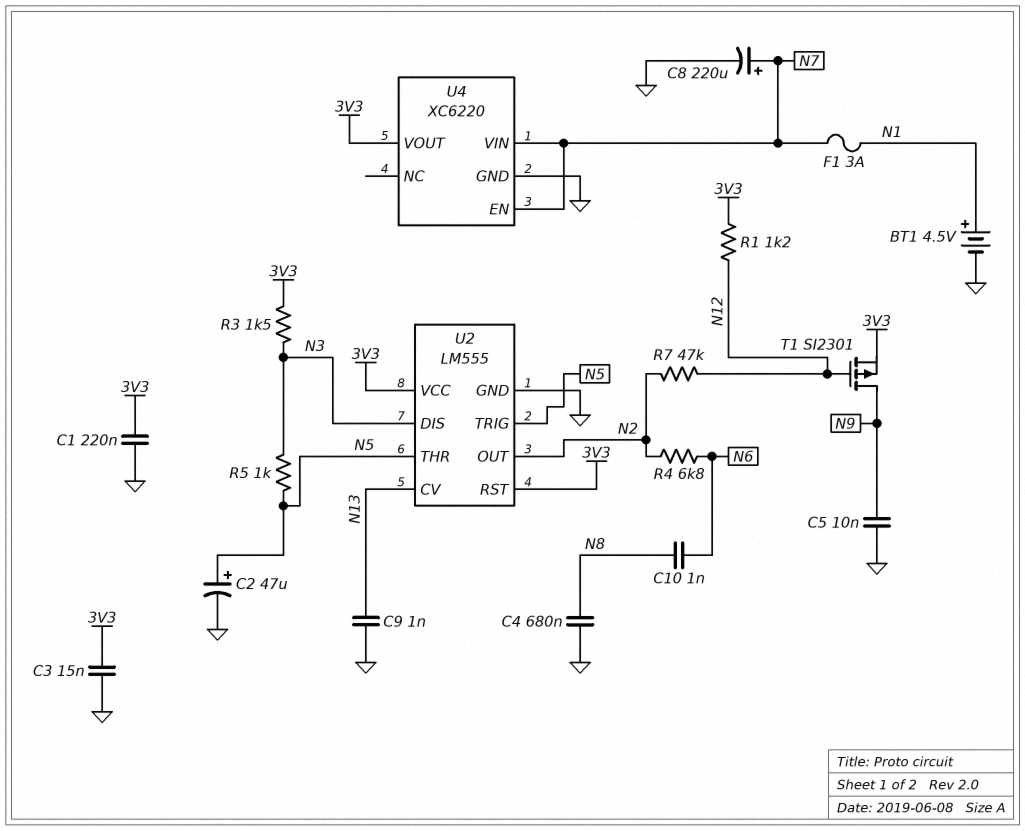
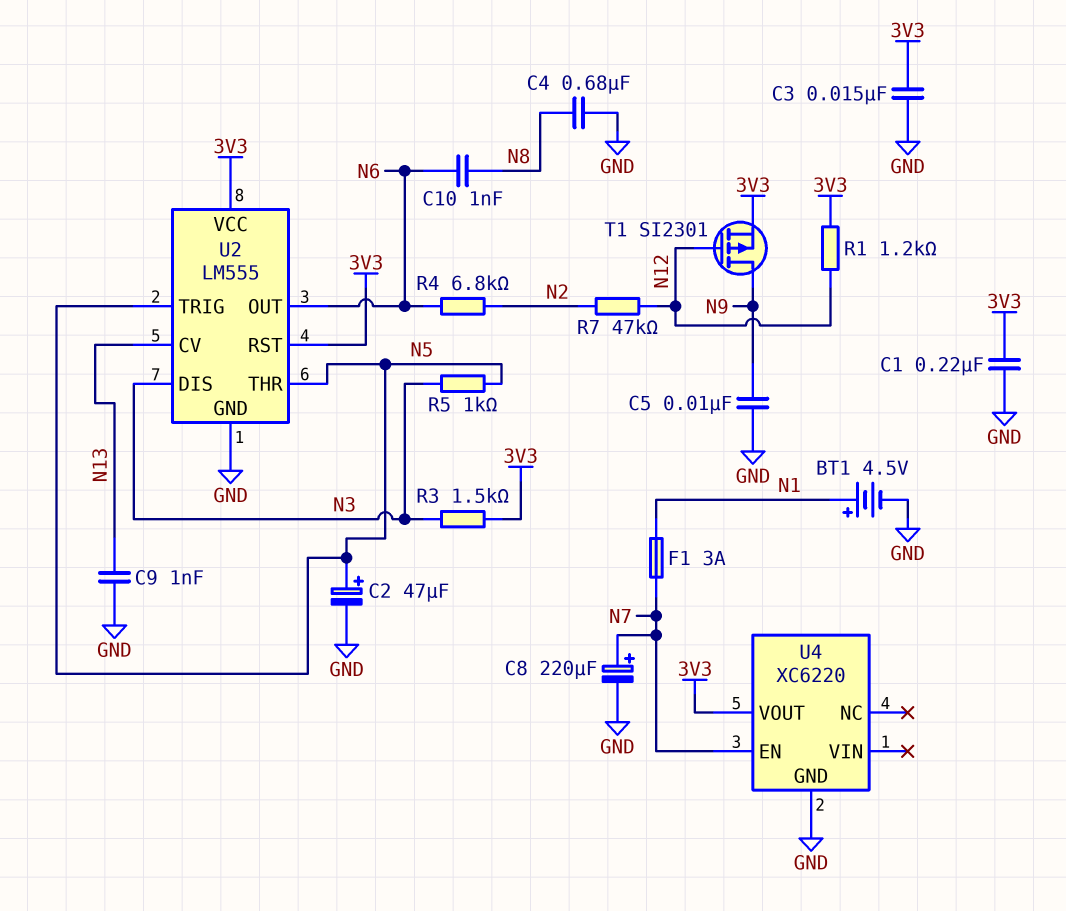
U2 pin OUT: N2 -> N6
U4 pin VIN: N7 -> none

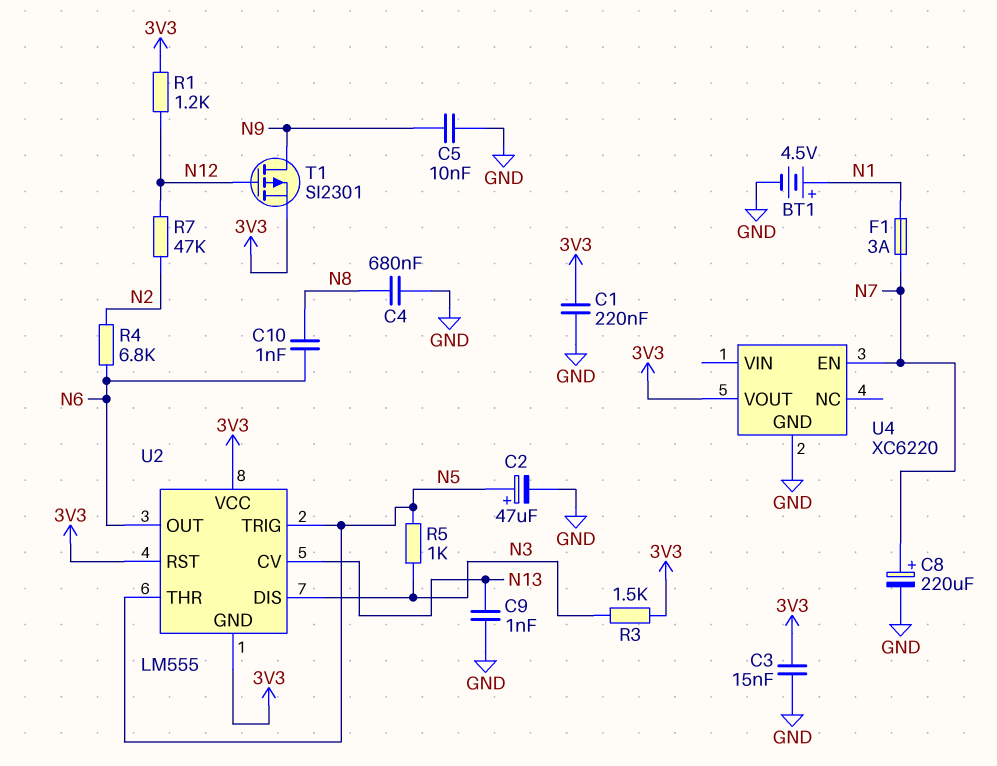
U2 pin GND: GND -> 3V3

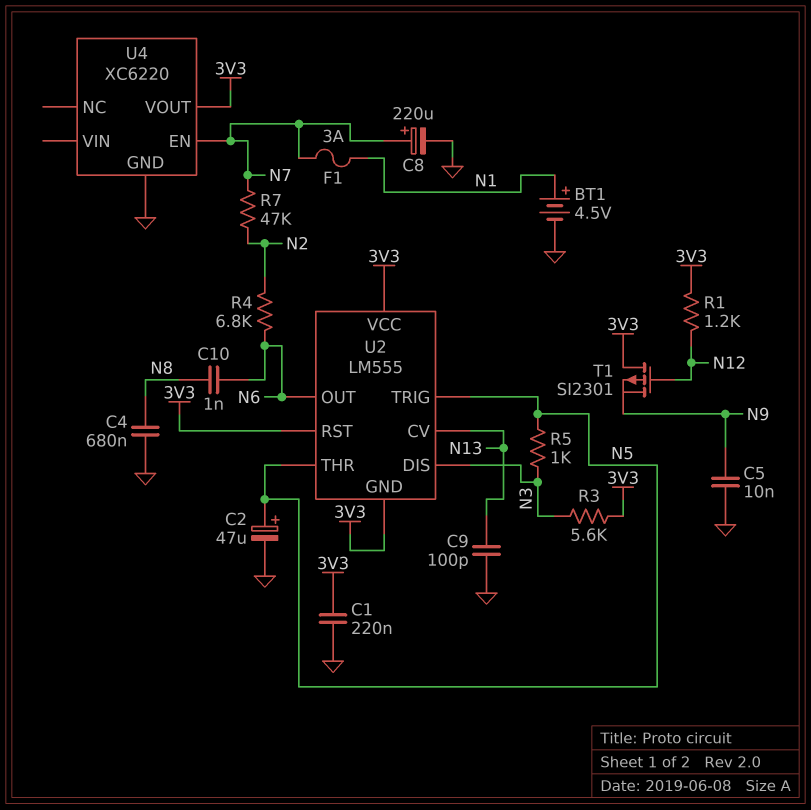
C3: 15nF (3V3, GND) -> none
C9: 1nF (GND, N13) -> 100pF (GND, N13)
R3: 1.5k (3V3, N3) -> 5.6k (3V3, N3)
R7: 47k (N2, N12) -> 47k (N2, N7)
T1: PMOS SI2301 (G N12, D N9, S 3V3) -> PMOS SI2301 (G N12, D 3V3, S N9)

